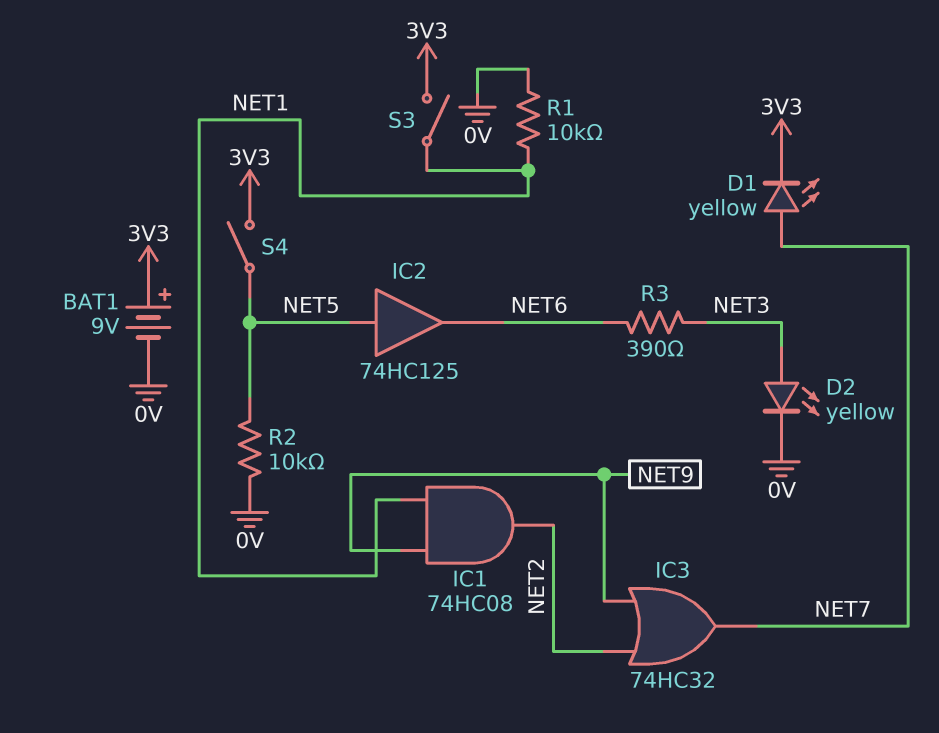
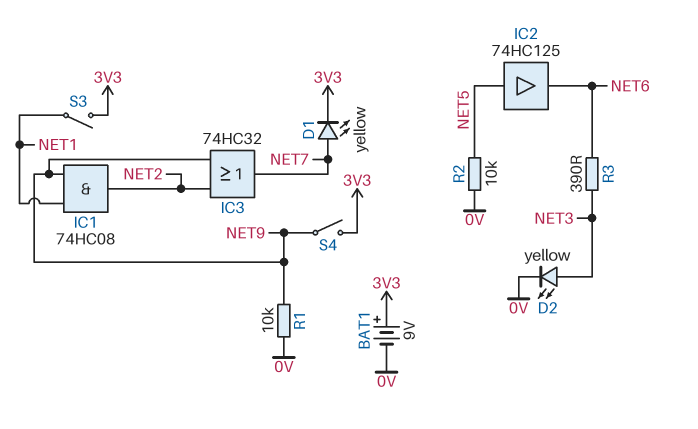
R1: 10k (0V, NET1) -> 10k (0V, NET9)
S4: switch (3V3, NET5) -> switch (3V3, NET9)

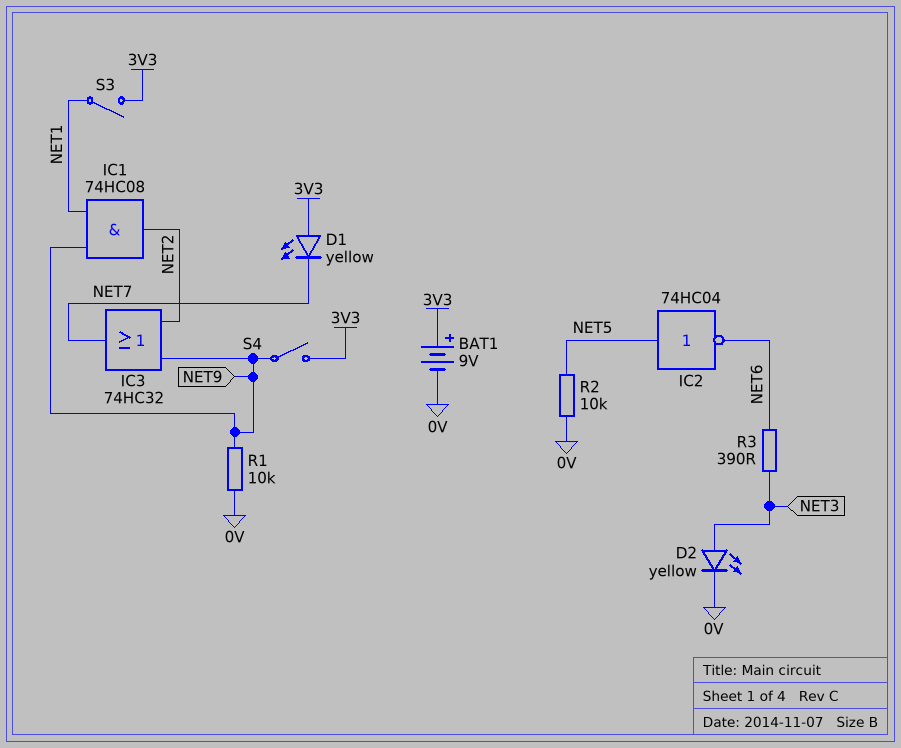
D1: LED yellow (A NET7, K 3V3) -> LED yellow (A 3V3, K NET7)
IC2: buffer 74HC125 (in NET5, out NET6) -> NOT 74HC04 (in NET5, out NET6)

